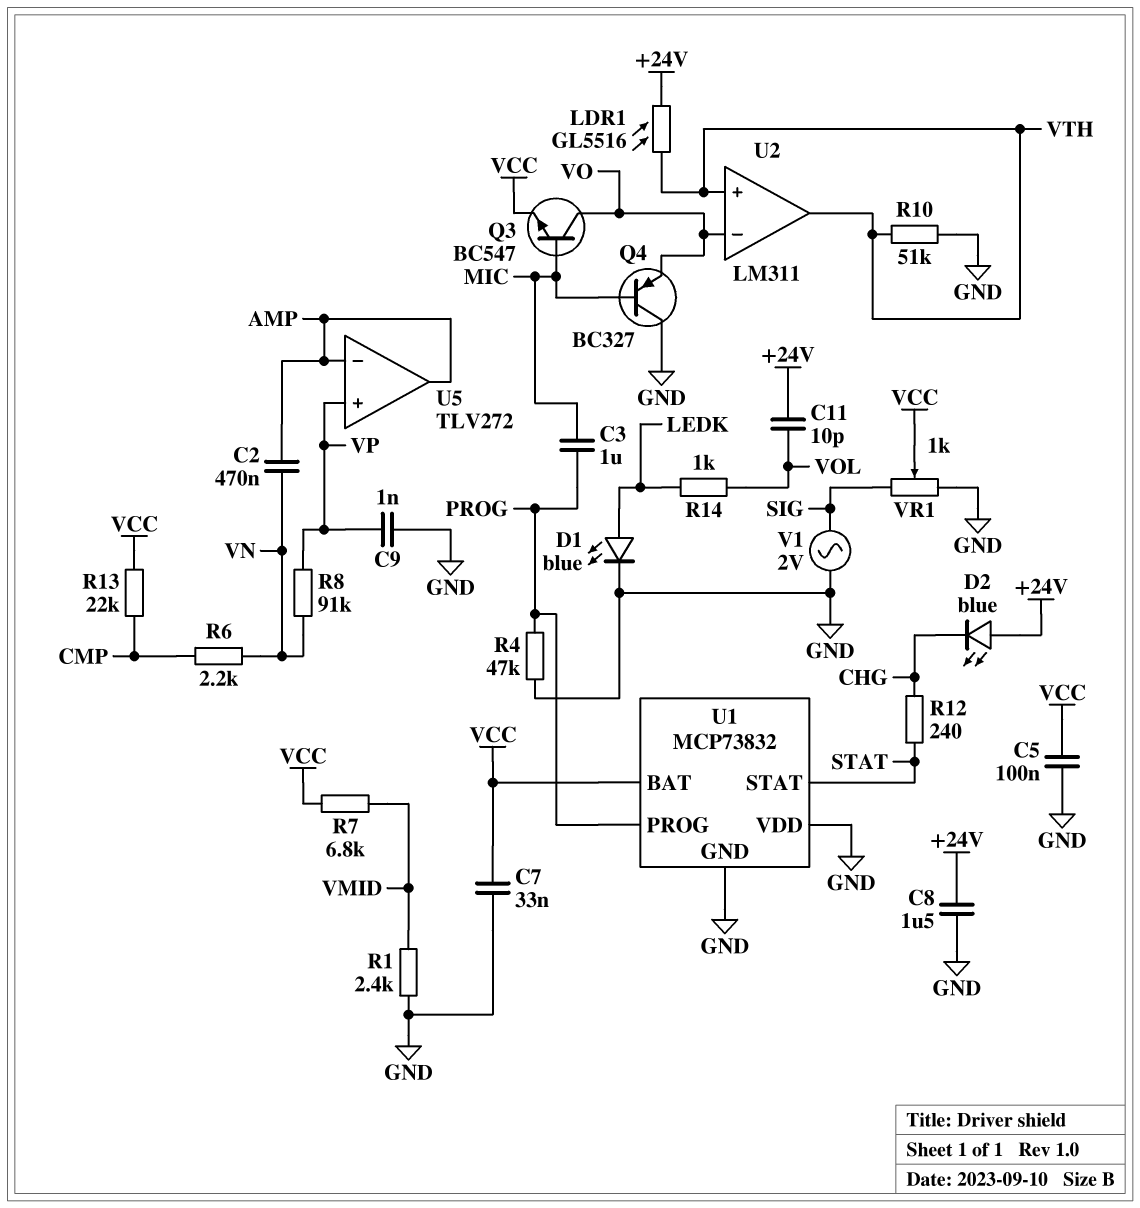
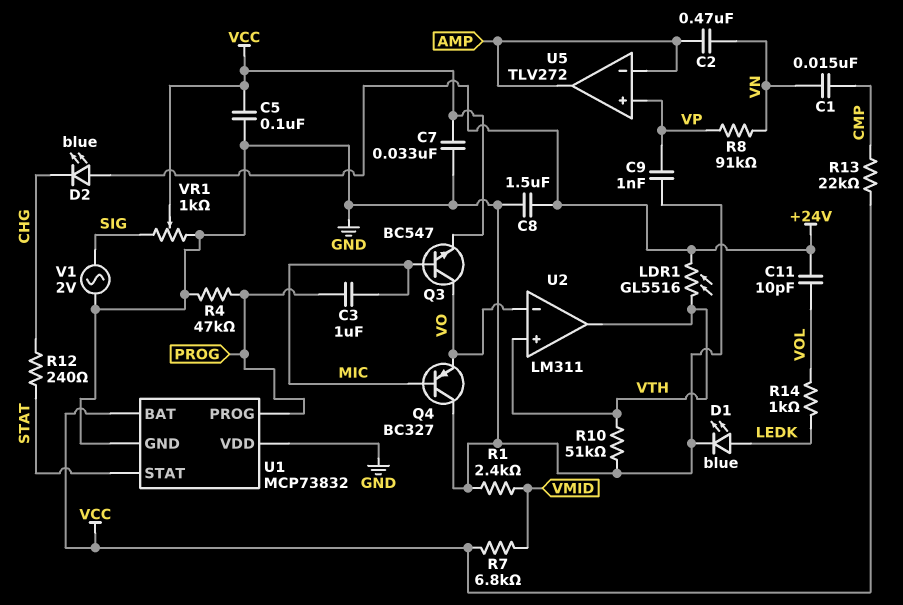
C1: none -> 15nF (CMP, VN)
R6: 2.2k (CMP, VN) -> none

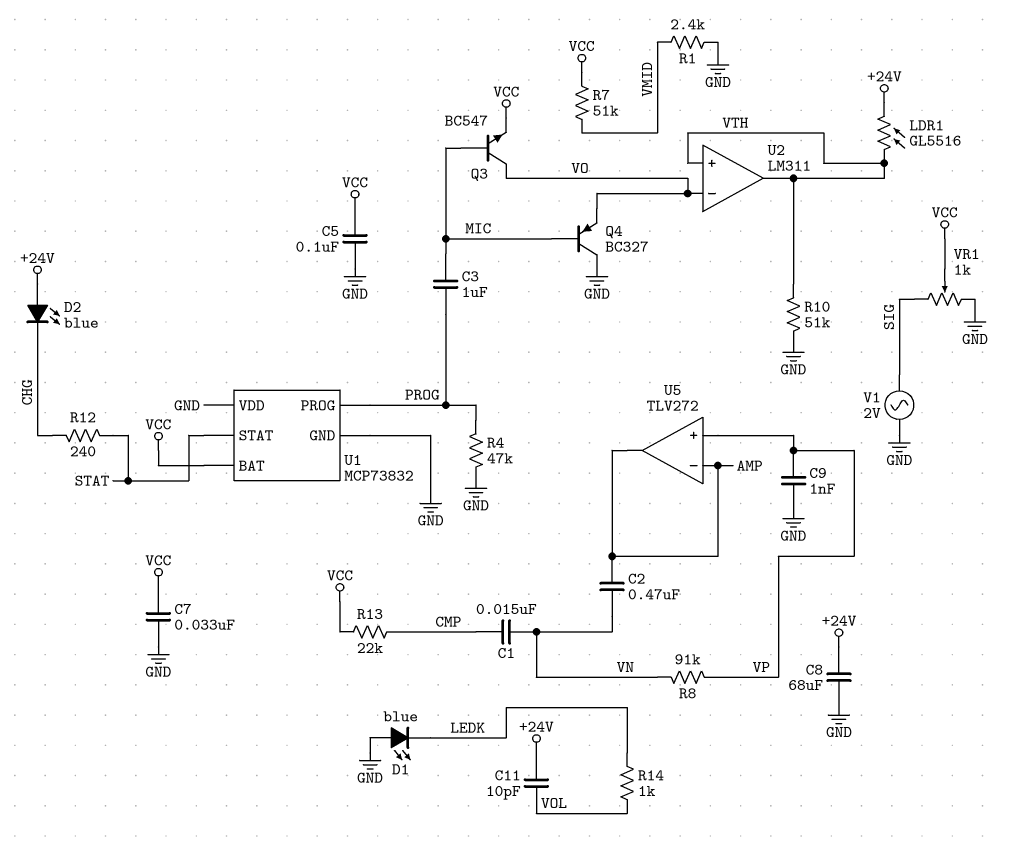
C8: 1.5uF (+24V, GND) -> 68uF (+24V, GND)
D1: LED blue (A LEDK, K GND) -> LED blue (A GND, K LEDK)
R7: 6.8k (VCC, VMID) -> 51k (VCC, VMID)

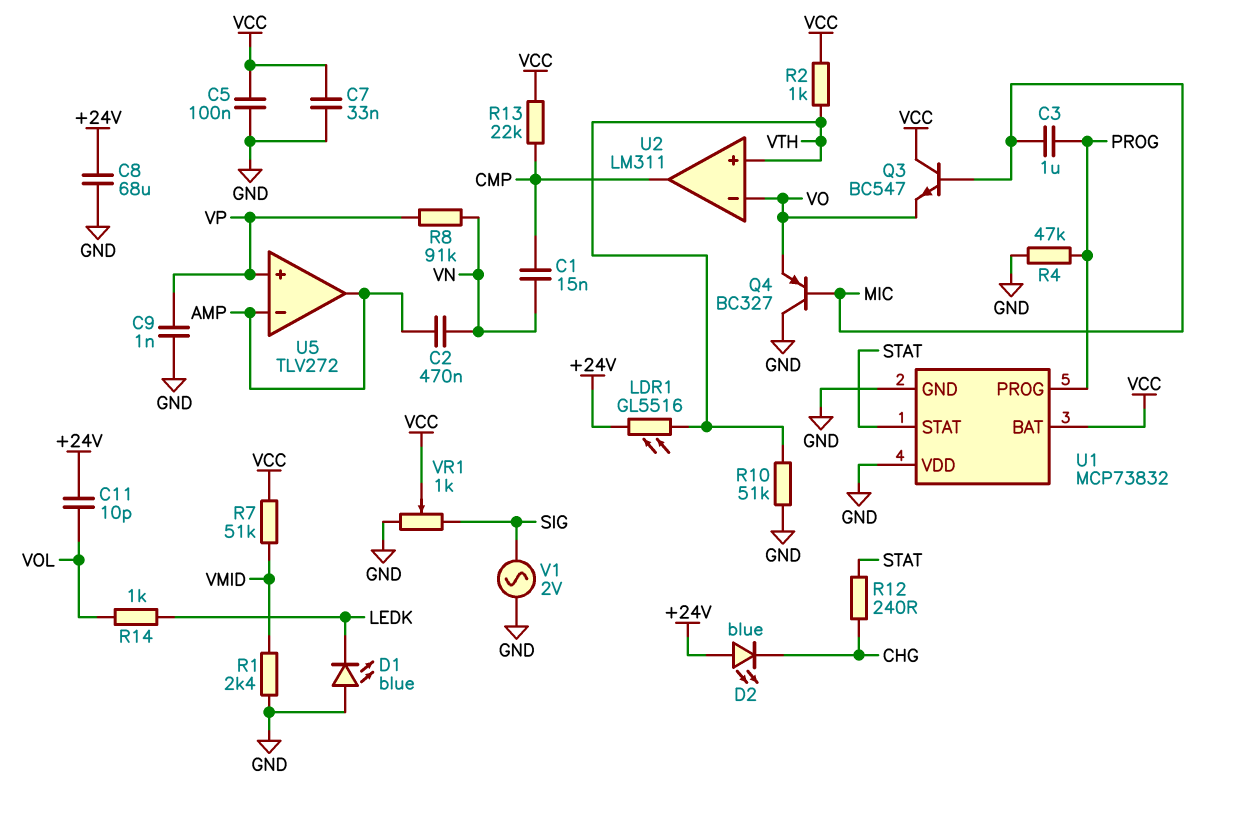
Q3: NPN BC547 (B MIC, C VO, E VCC) -> NPN BC547 (B MIC, C VCC, E VO)
R2: none -> 1k (VCC, VTH)
U2 pin out: VTH -> CMP

